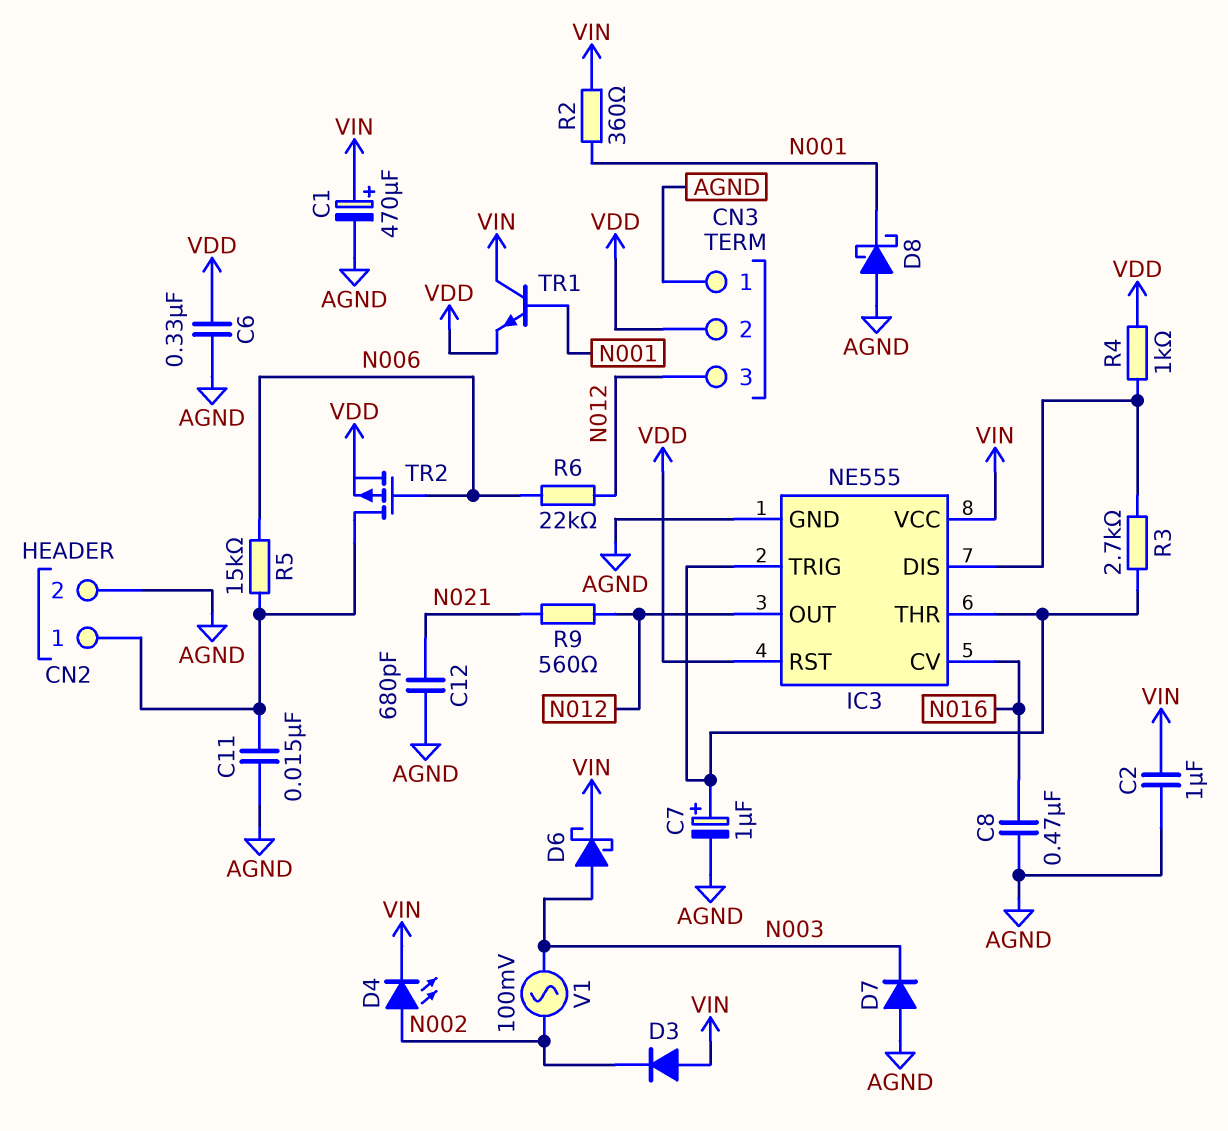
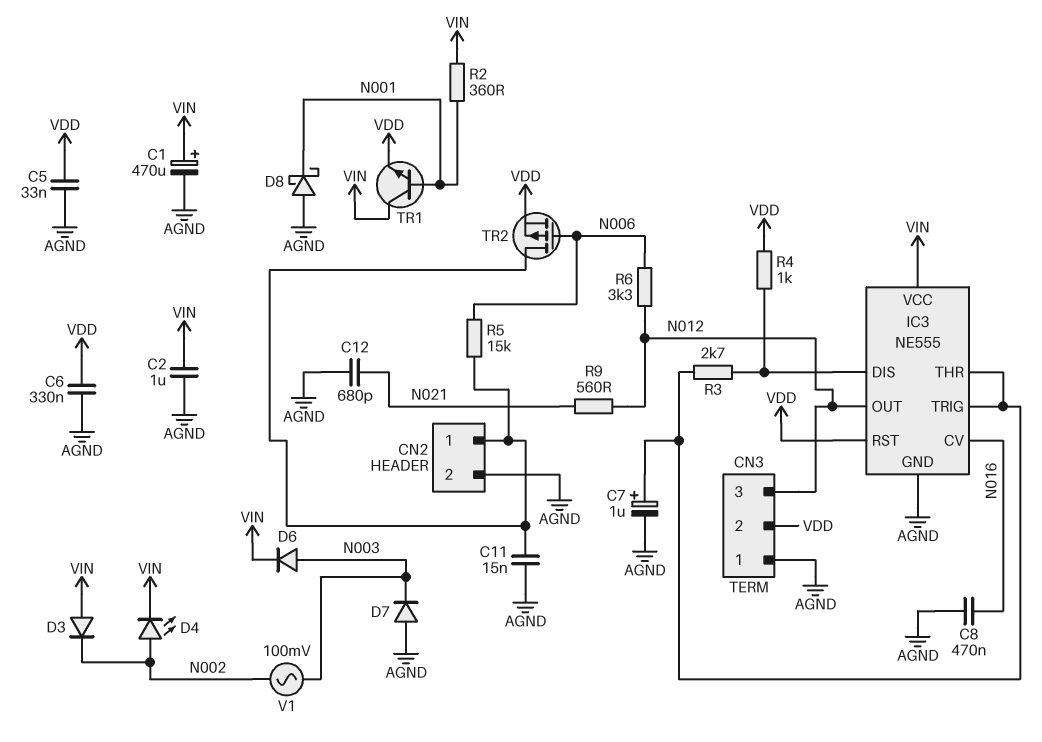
C5: none -> 33nF (AGND, VDD)
D6: schottky (A N003, K VIN) -> diode (A N003, K VIN)
R6: 22k (N006, N012) -> 3.3k (N006, N012)

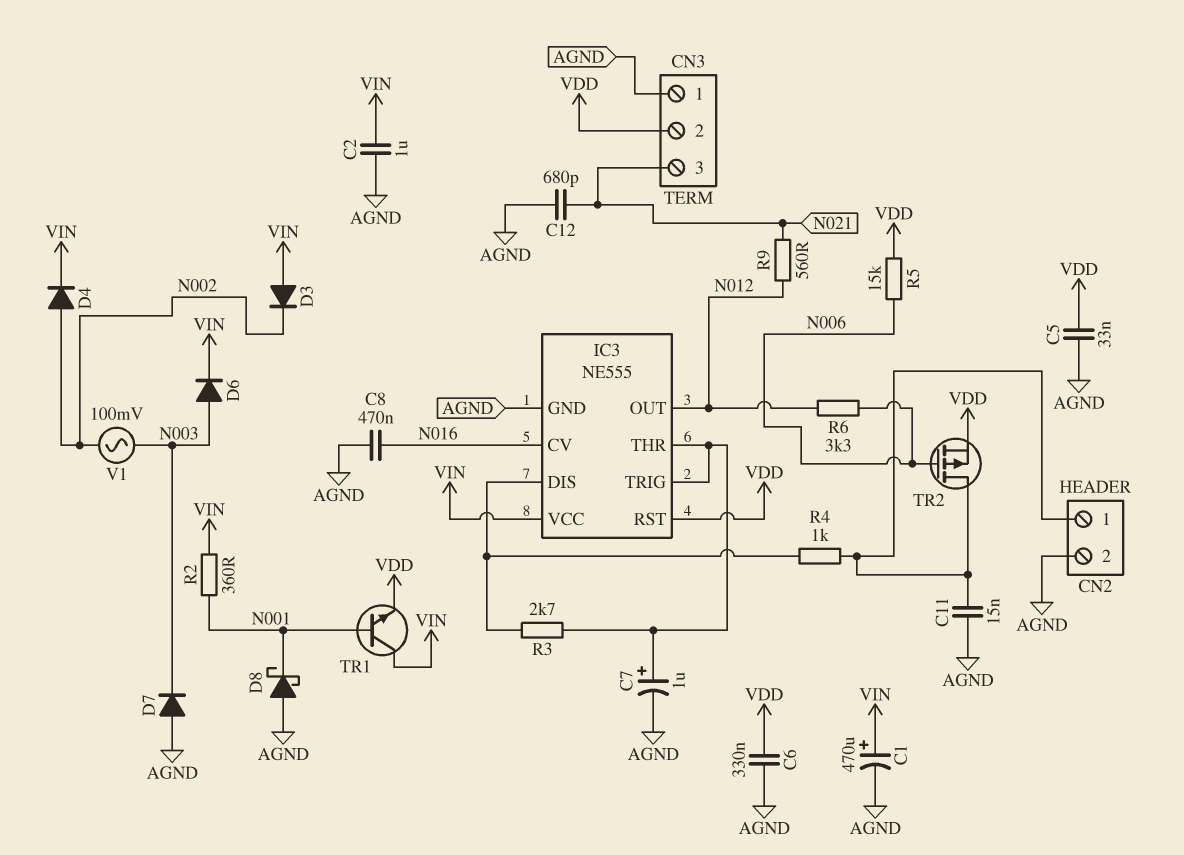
CN3 pin 3: N012 -> N021
D4: LED (A N002, K VIN) -> diode (A N002, K VIN)
R4: 1k (IC3/DIS, VDD) -> 1k (CN2/1, IC3/DIS)
R5: 15k (CN2/1, N006) -> 15k (N006, VDD)

